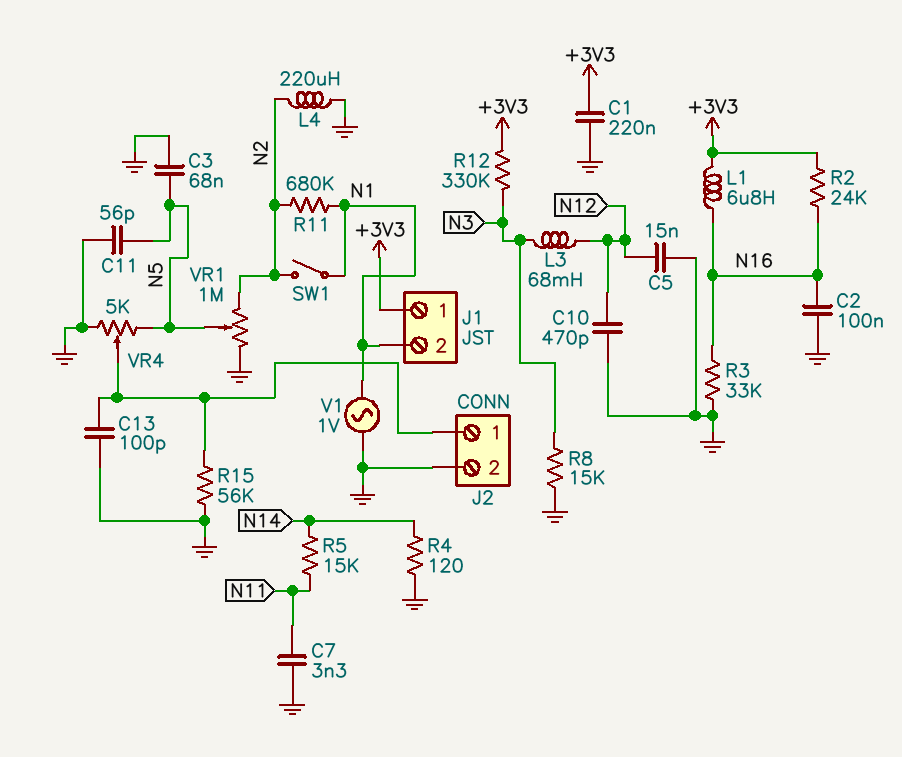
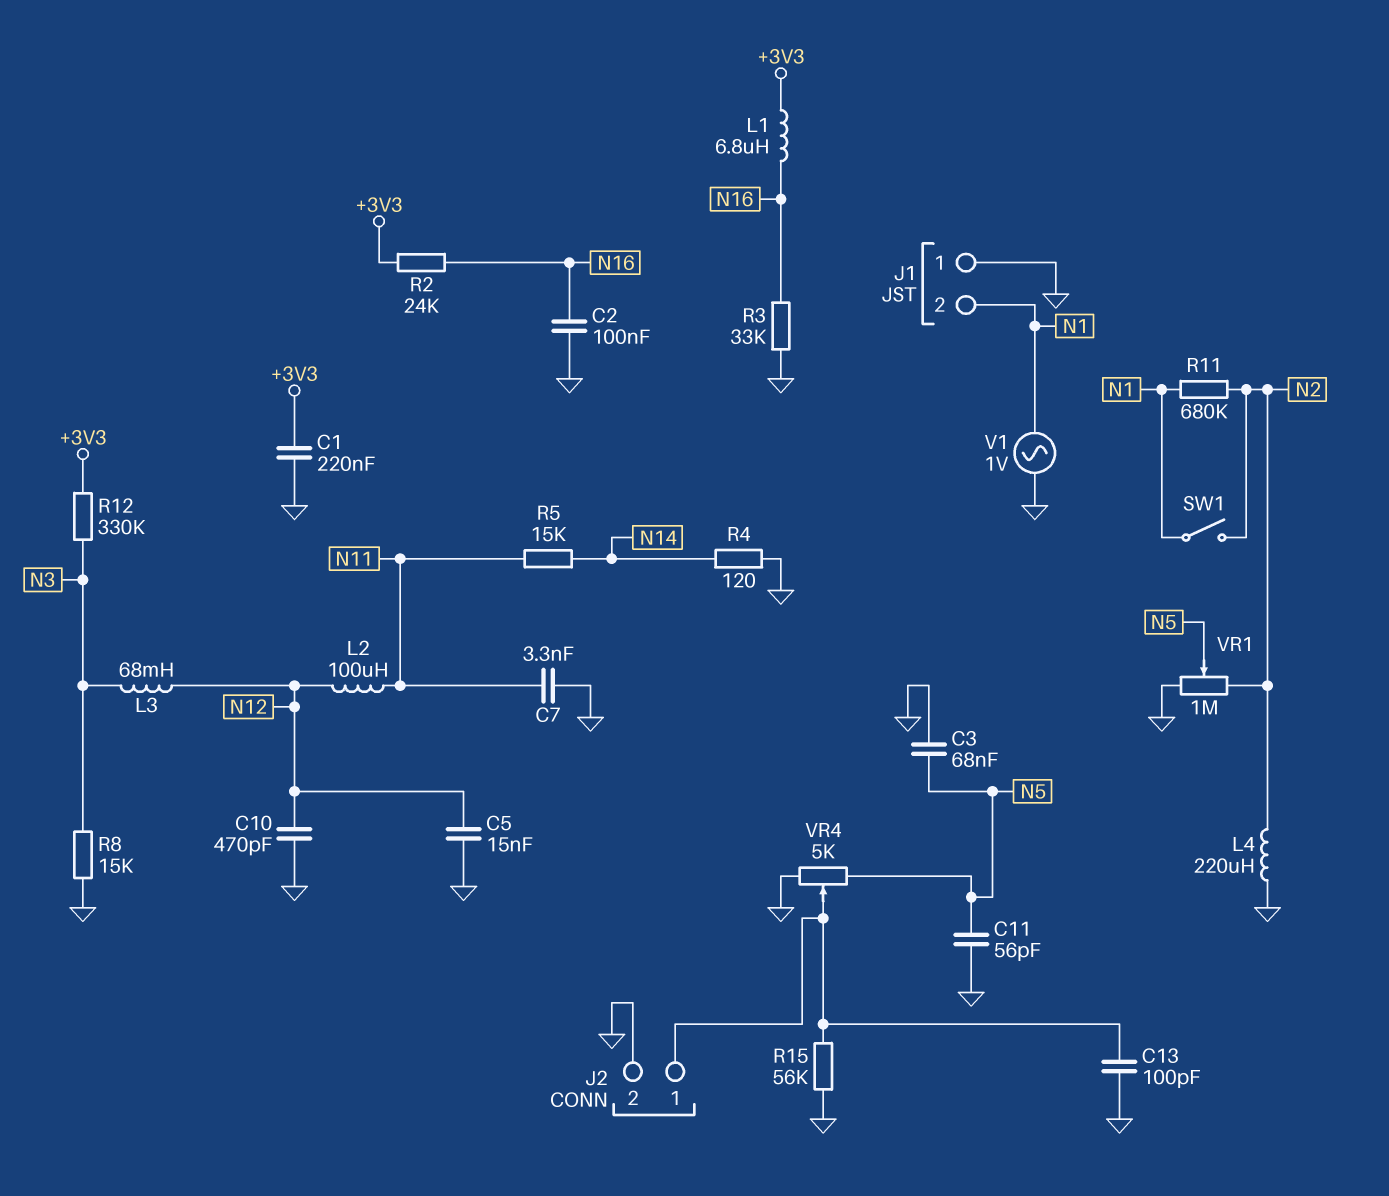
J1 pin 1: +3V3 -> GND
L2: none -> 100uH (N11, N12)

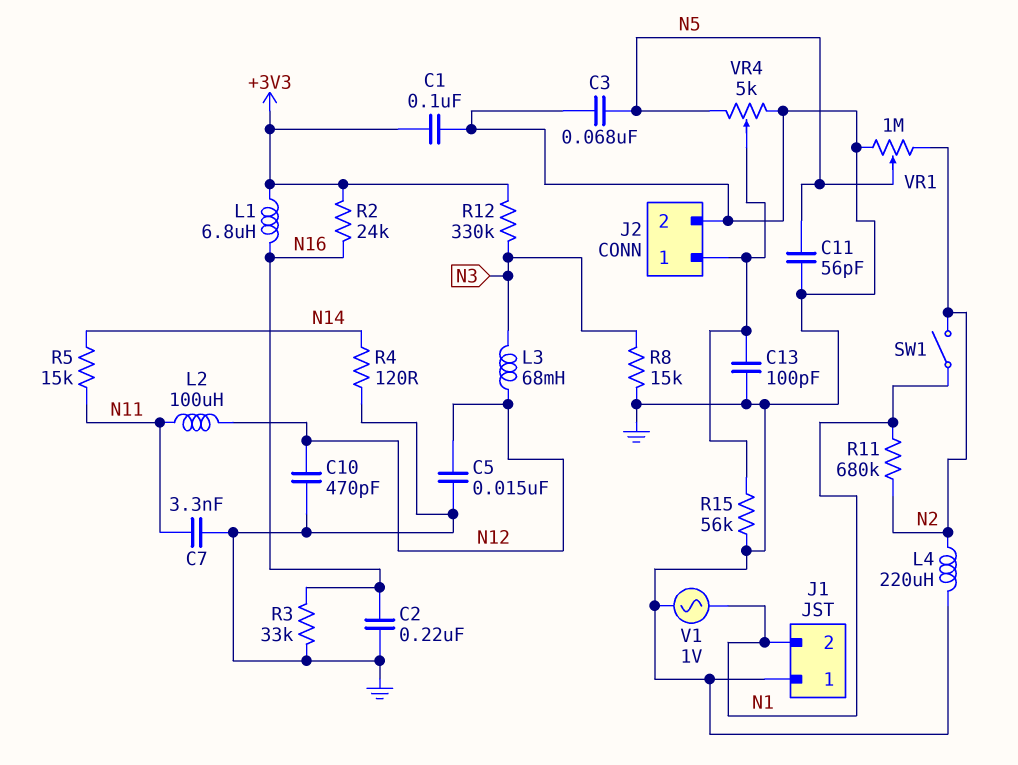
C1: 220nF (+3V3, GND) -> 100nF (+3V3, GND)
C2: 100nF (GND, N16) -> 220nF (GND, N16)

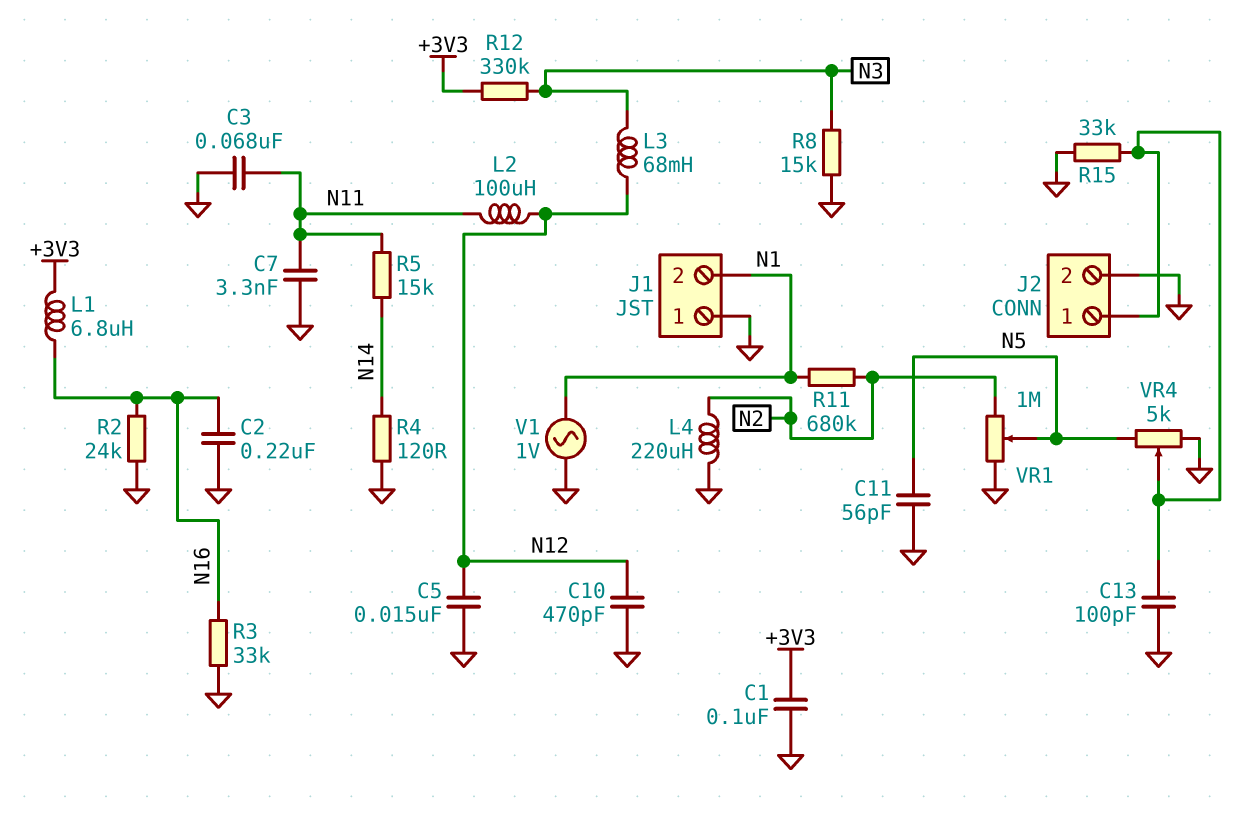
C3: 68nF (GND, N5) -> 68nF (GND, N11)
R2: 24k (+3V3, N16) -> 24k (GND, N16)
R15: 56k (GND, J2/1) -> 33k (GND, J2/1)
SW1: switch (N1, N2) -> none

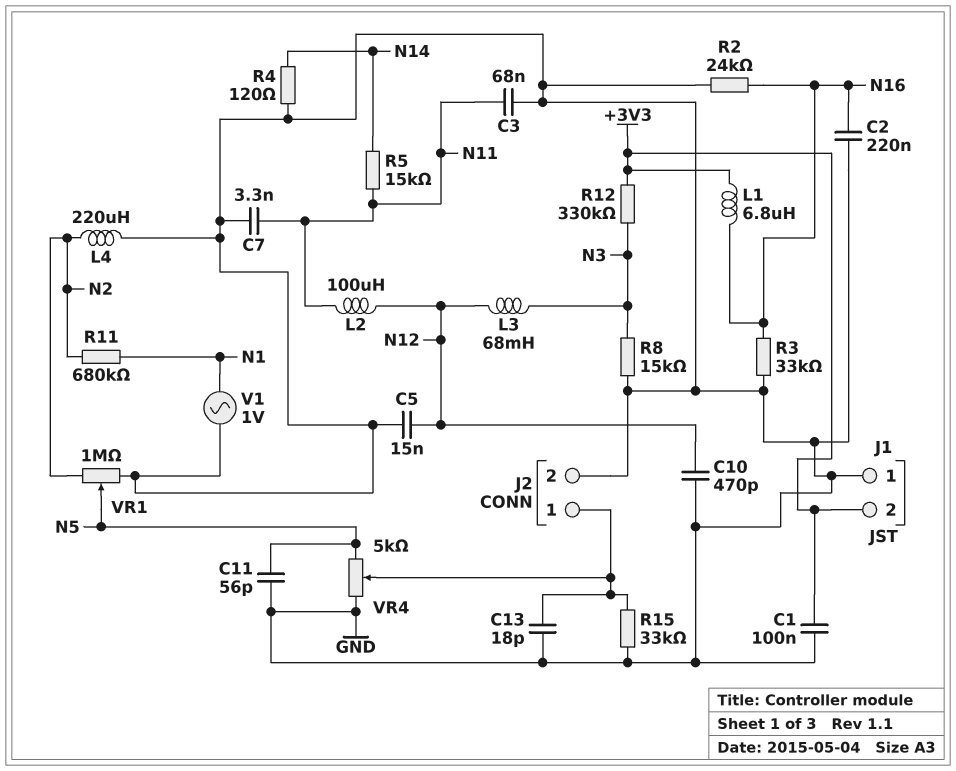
C13: 100pF (GND, J2/1) -> 18pF (GND, J2/1)
J1 pin 2: N1 -> +3V3

